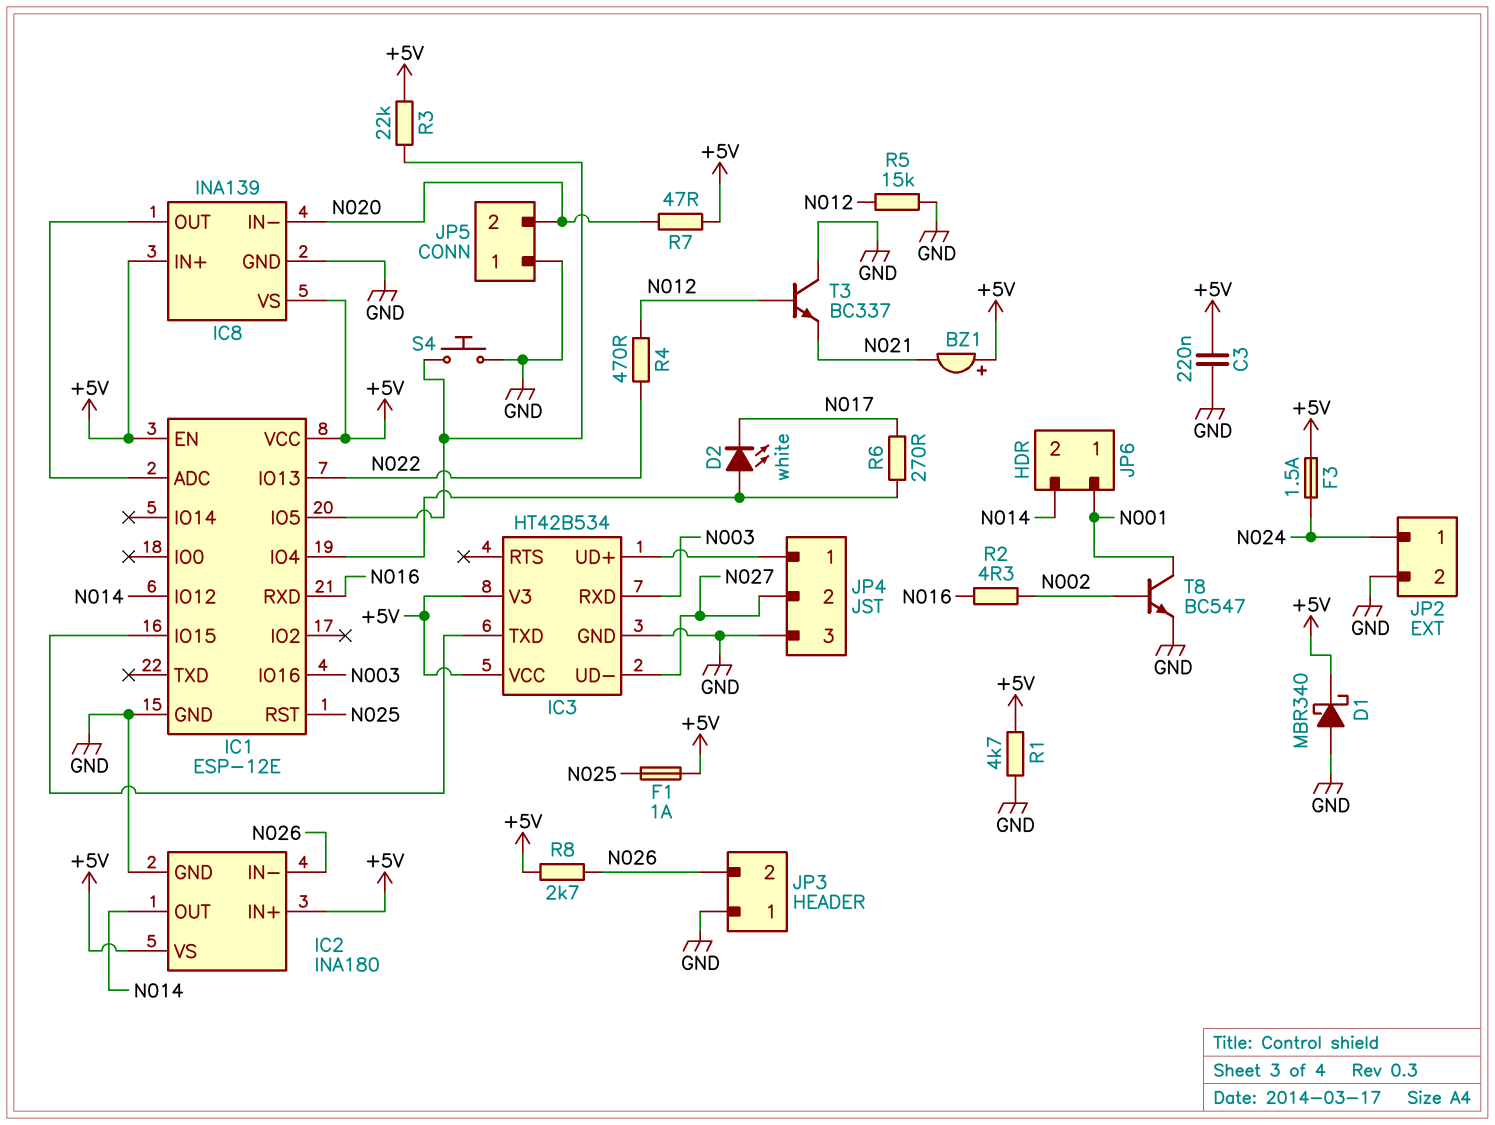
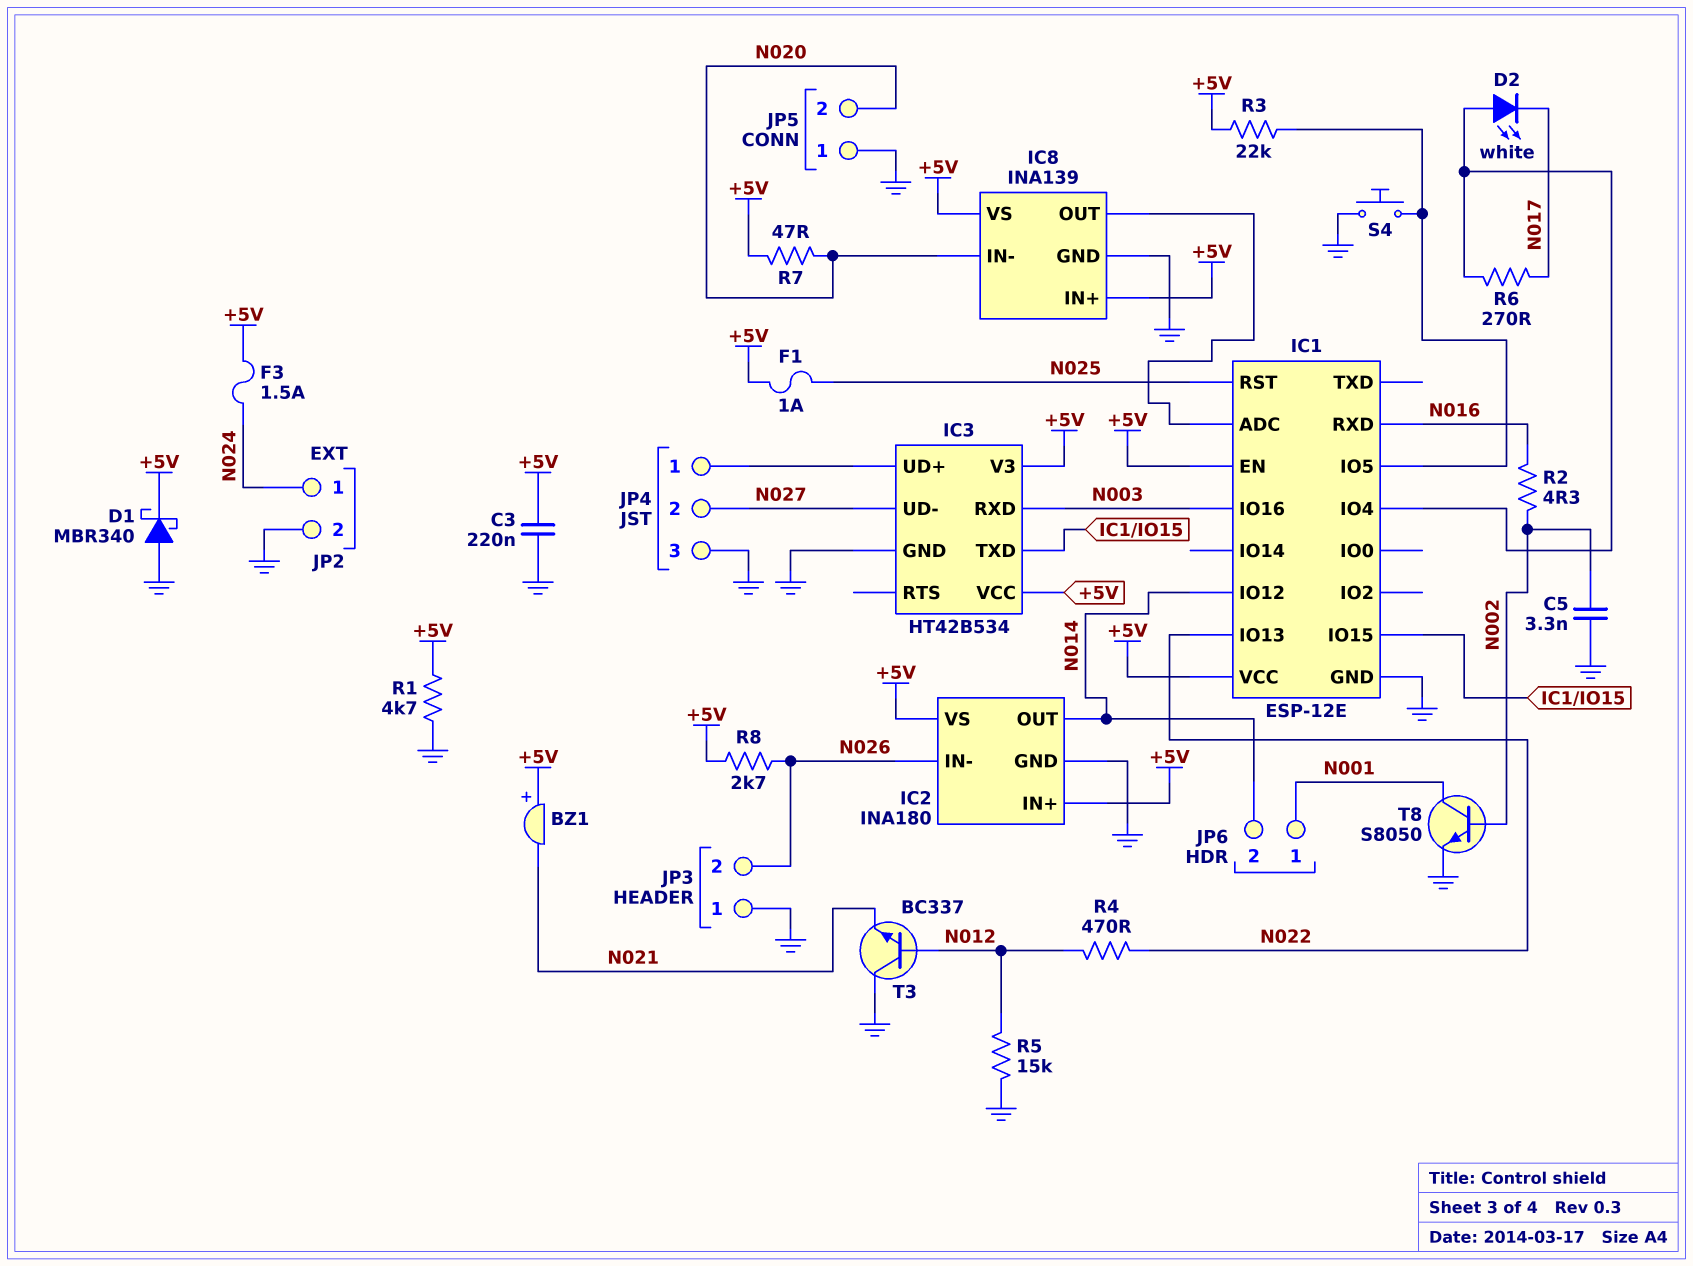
C5: none -> 3.3nF (GND, N002)
T8: NPN BC547 (B N002, C N001, E GND) -> NPN S8050 (B N002, C N001, E GND)

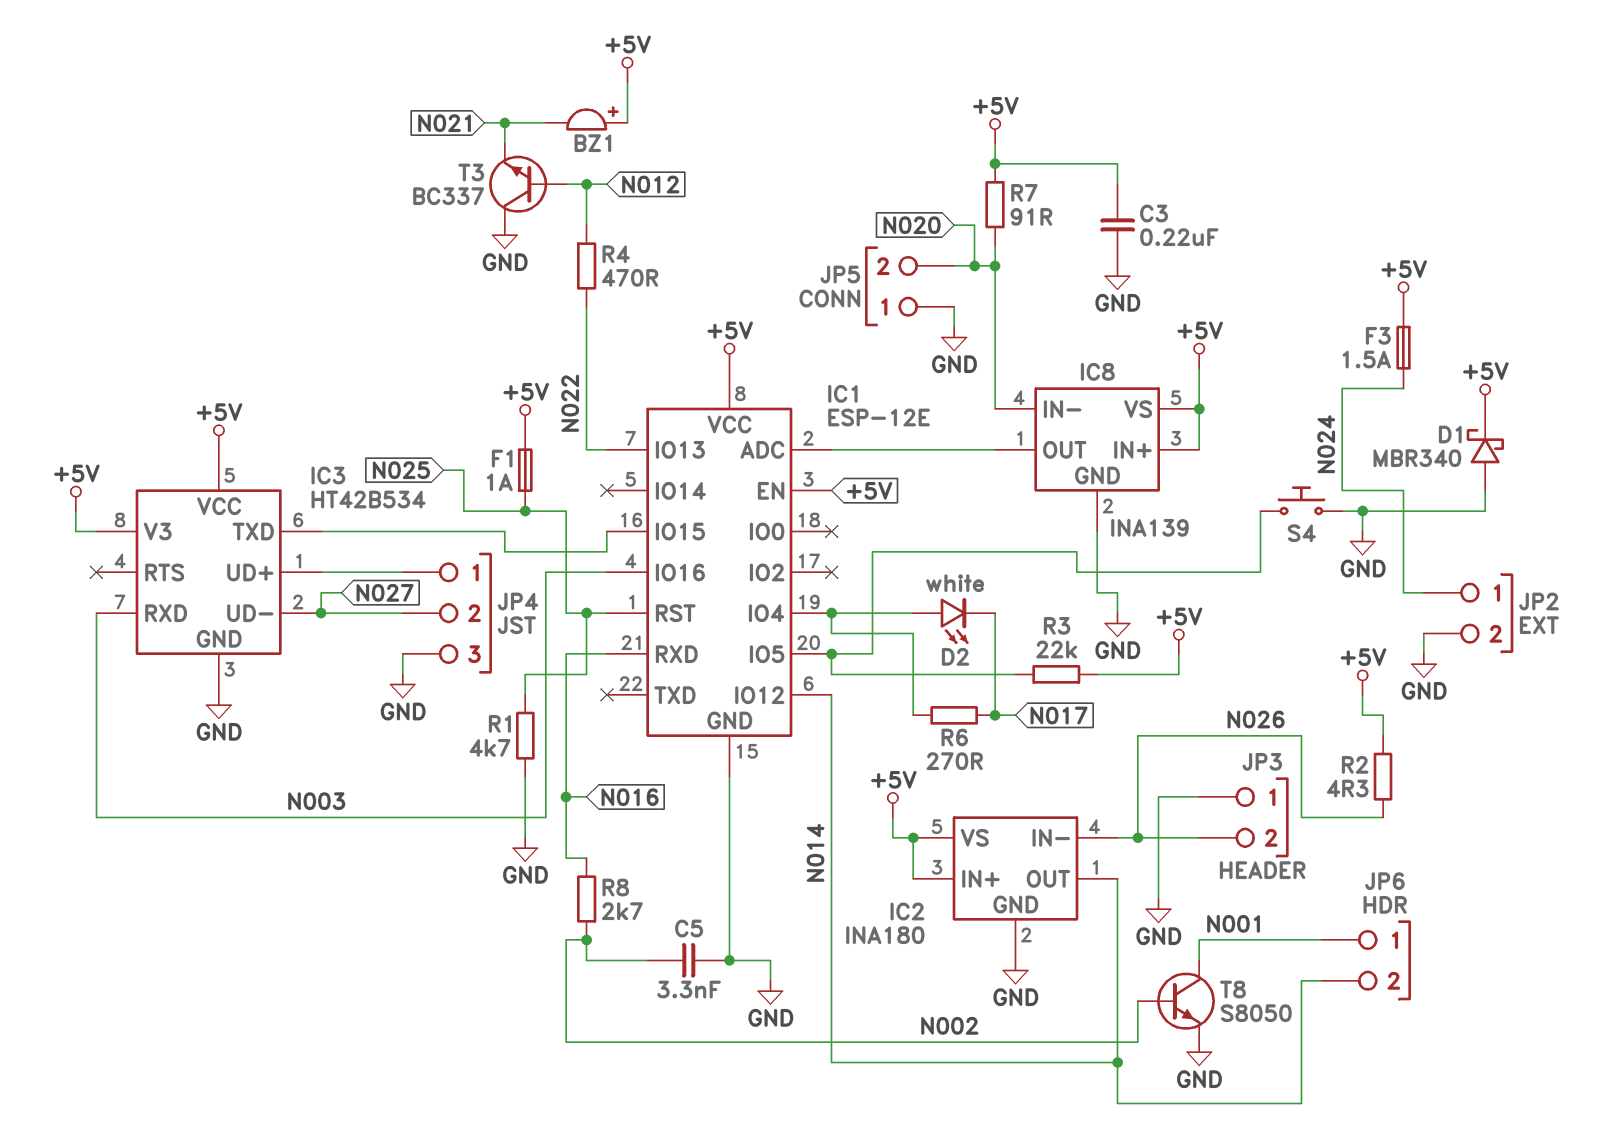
R1: 4.7k (+5V, GND) -> 4.7k (GND, N025)
R2: 4.3 (N002, N016) -> 4.3 (+5V, N026)
R5: 15k (GND, N012) -> none
R7: 47 (+5V, N020) -> 91 (+5V, N020)
R8: 2.7k (+5V, N026) -> 2.7k (N002, N016)

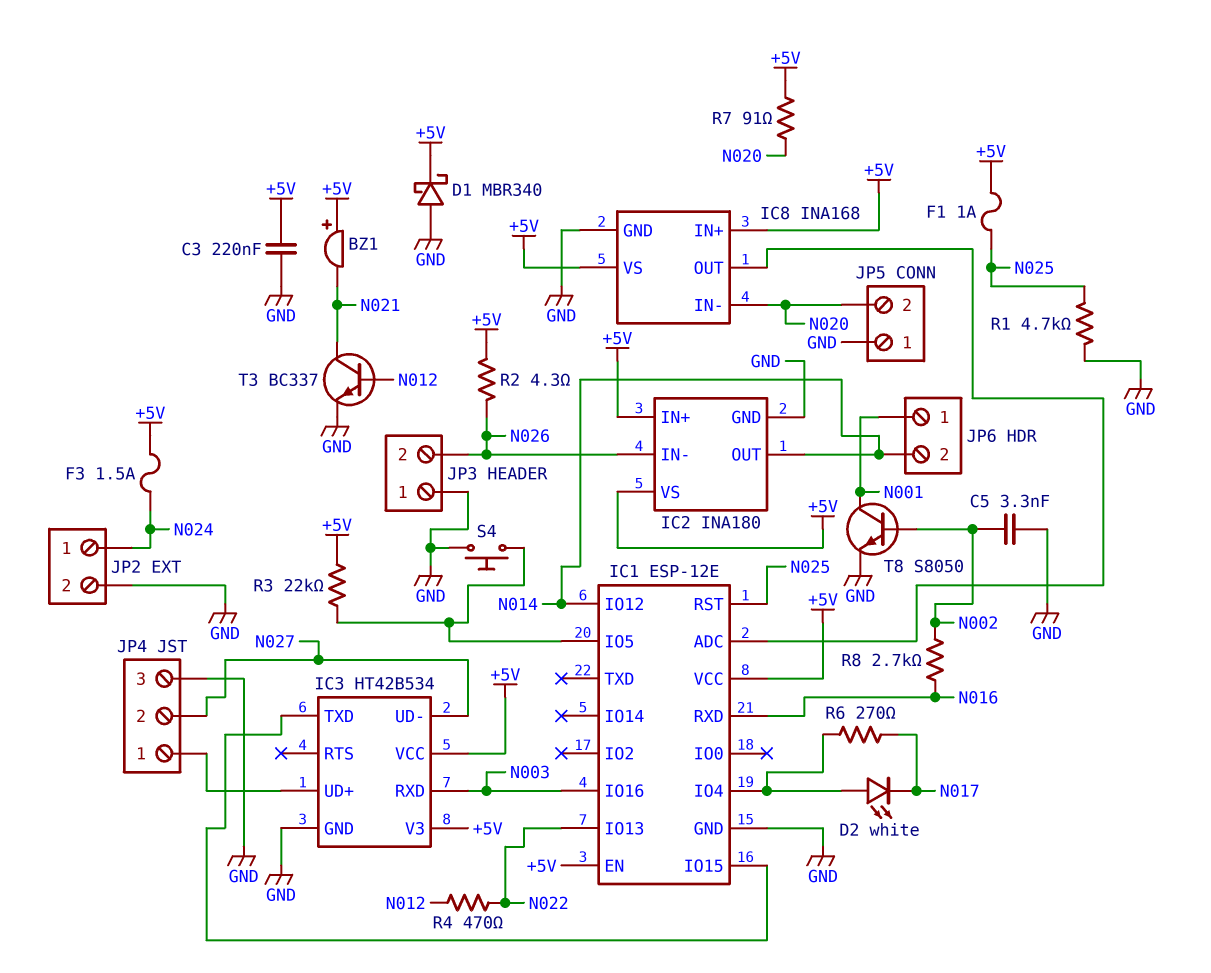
IC8: INA139 -> INA168
T3: NPN BC337 (B N012, C GND, E N021) -> NPN BC337 (B N012, C N021, E GND)

